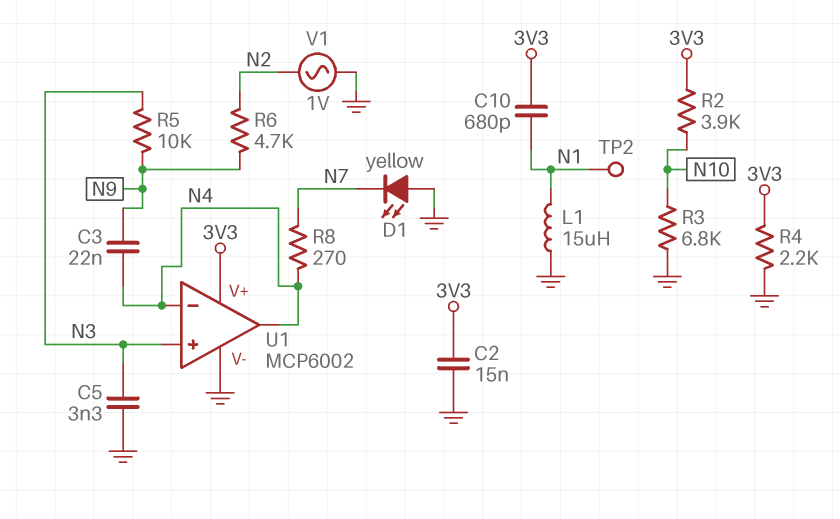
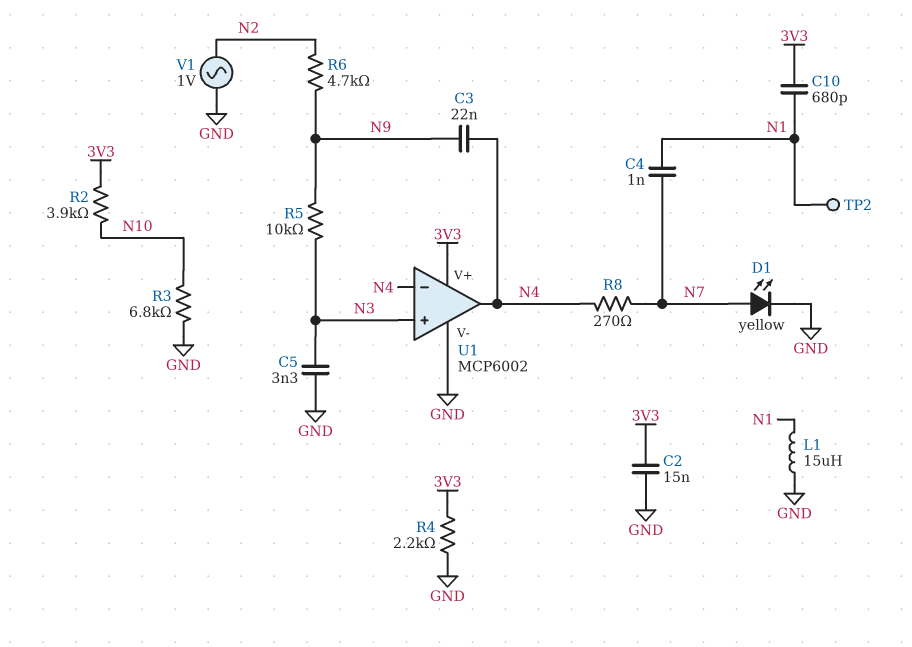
C4: none -> 1nF (N1, N7)
D1: LED yellow (A GND, K N7) -> LED yellow (A N7, K GND)

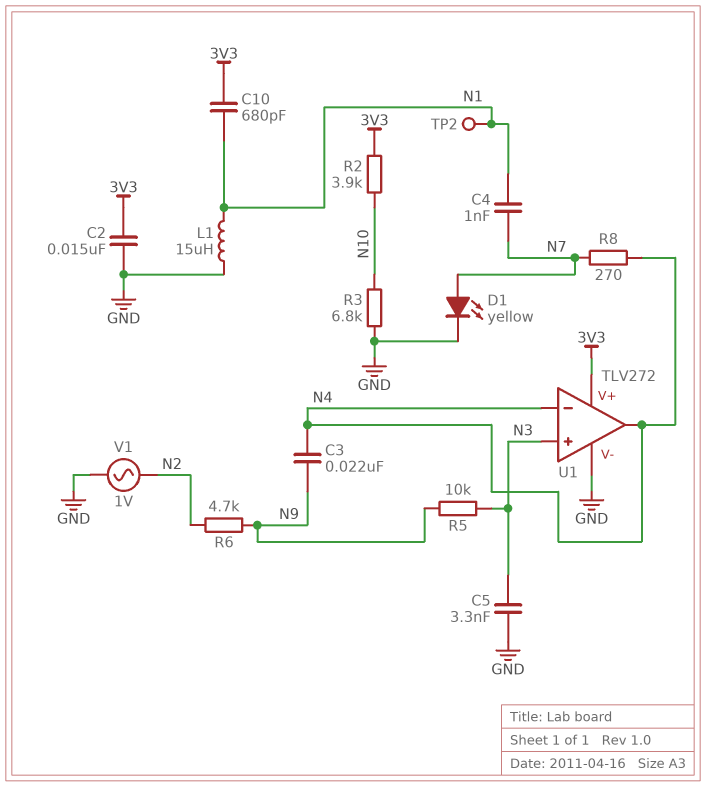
R4: 2.2k (3V3, GND) -> none
U1: MCP6002 -> TLV272

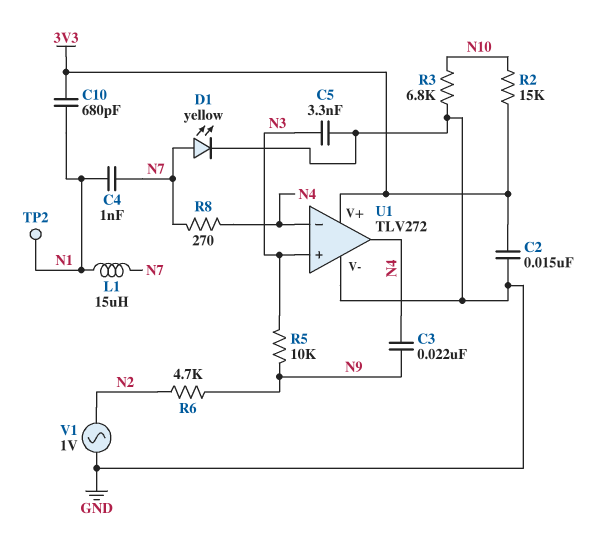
L1: 15uH (GND, N1) -> 15uH (N1, N7)
R2: 3.9k (3V3, N10) -> 15k (3V3, N10)

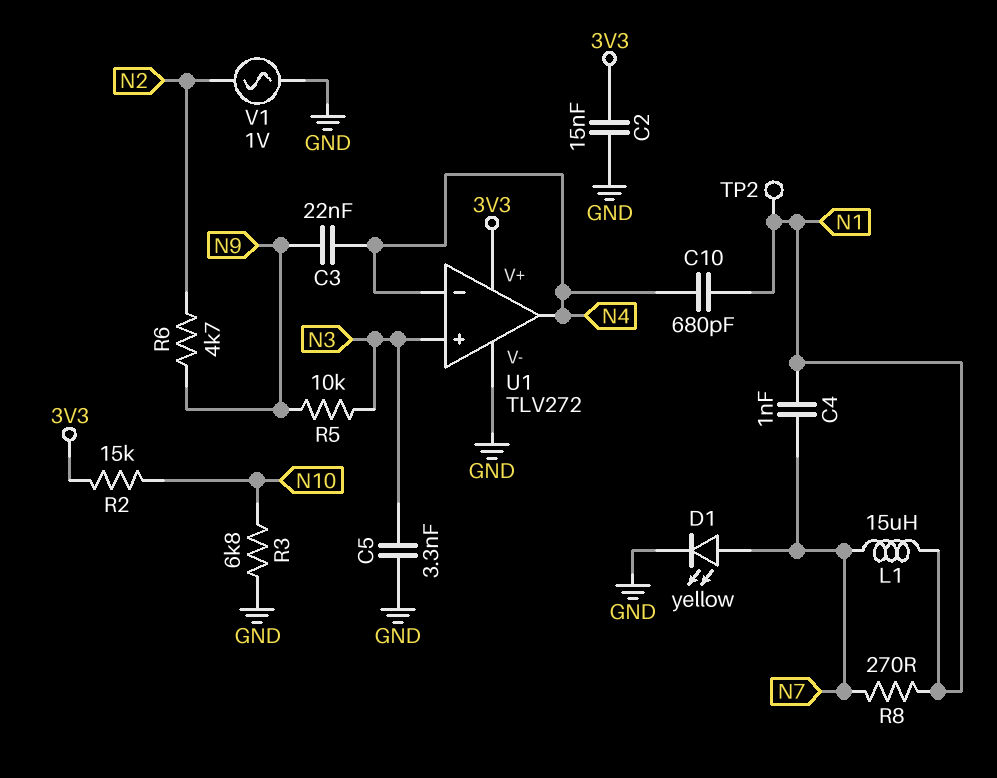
C10: 680pF (3V3, N1) -> 680pF (N1, N4)
R8: 270 (N4, N7) -> 270 (N1, N7)

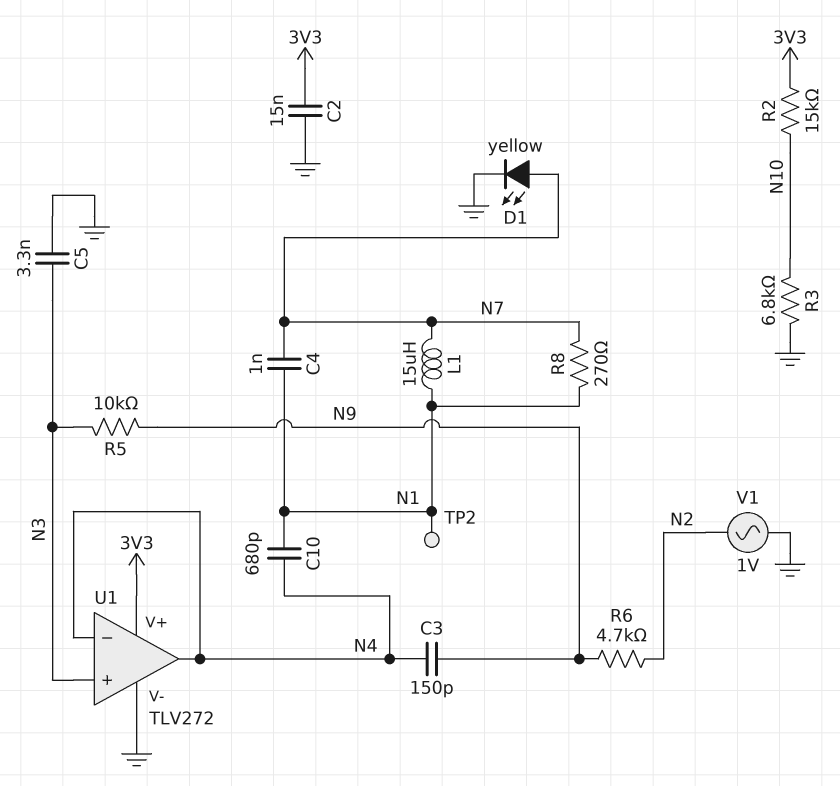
C3: 22nF (N4, N9) -> 150pF (N4, N9)

